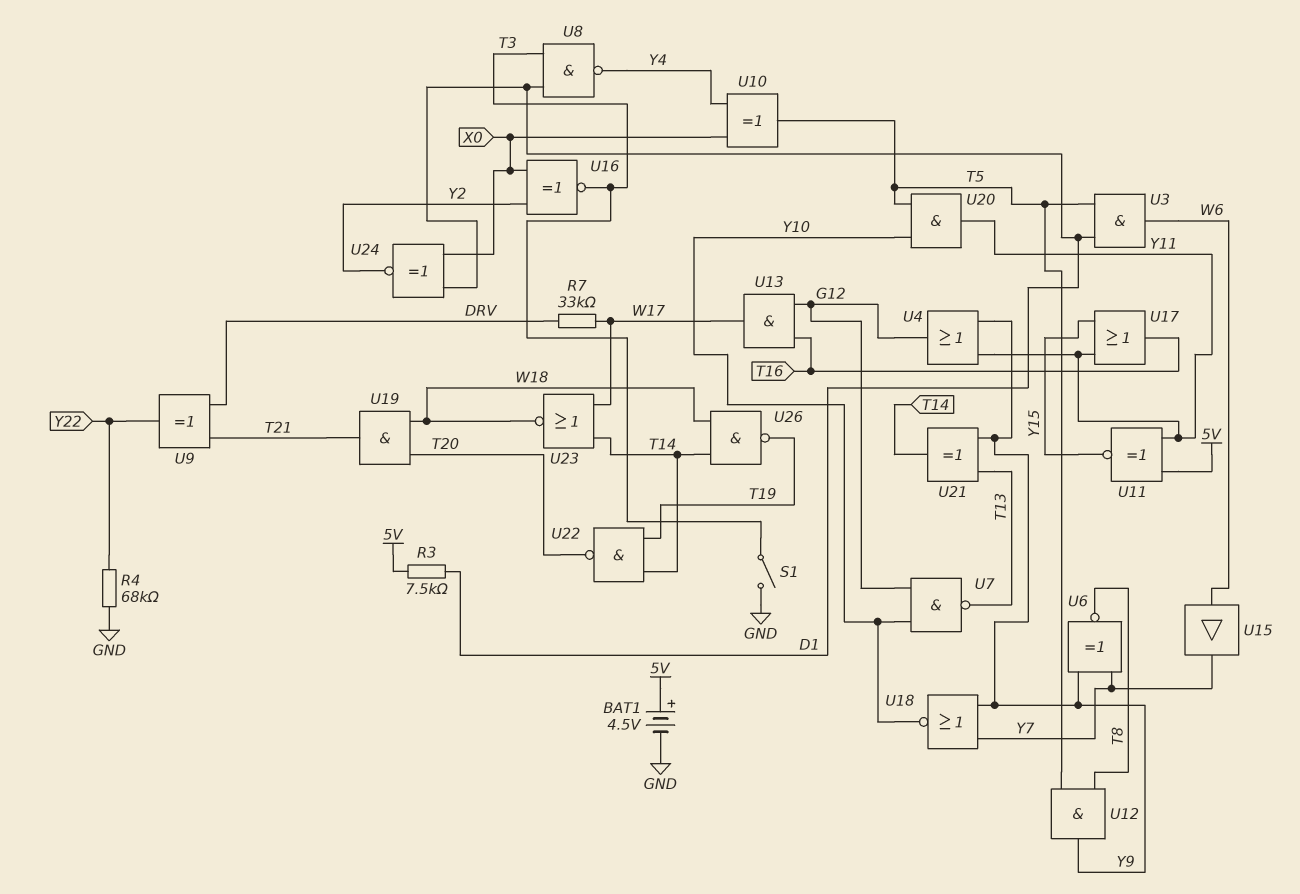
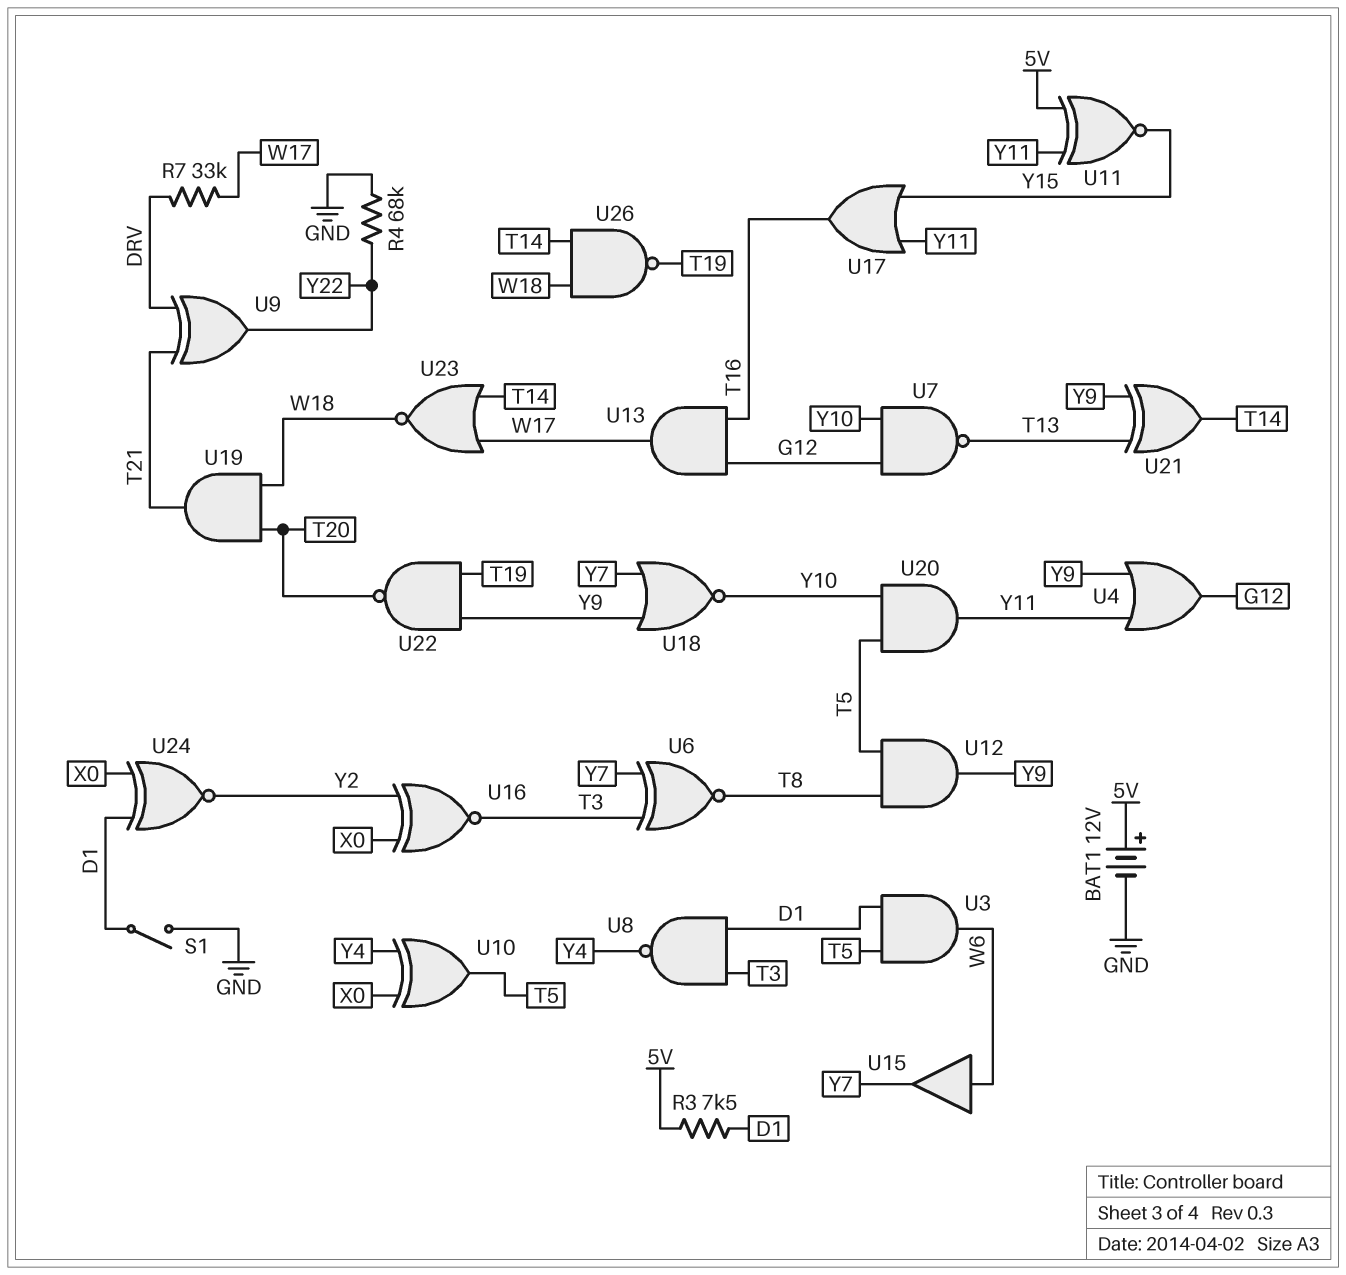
BAT1: 4.5V (plus 5V, minus GND) -> 12V (plus 5V, minus GND)
S1: switch (GND, T3) -> switch (D1, GND)
U6: XNOR (in Y7, in Y9, out T8) -> XNOR (in T3, in Y7, out T8)
U22: NAND (in T14, in T19, out T20) -> NAND (in T19, in Y9, out T20)

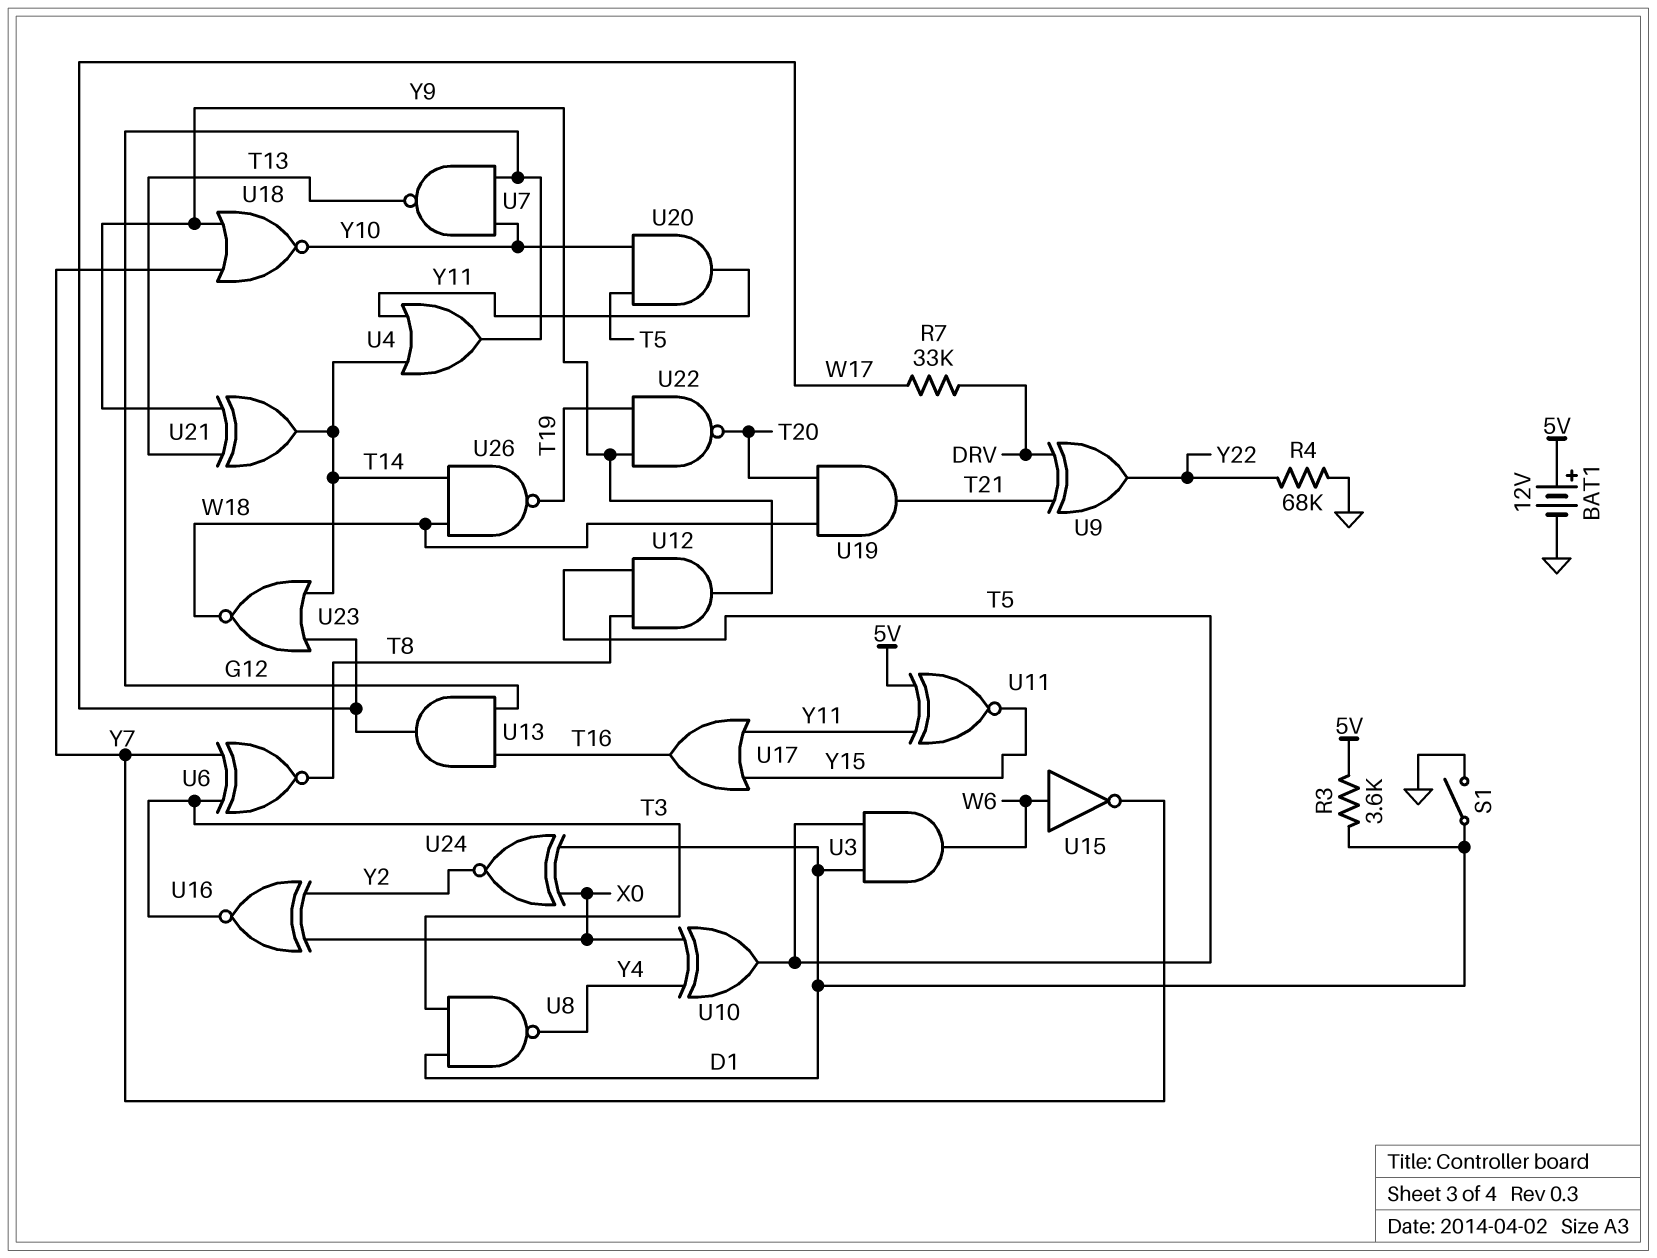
R3: 7.5k (5V, D1) -> 3.6k (5V, D1)
U4: OR (in Y9, in Y11, out G12) -> OR (in T14, in Y11, out G12)
U15: buffer (in W6, out Y7) -> NOT (in W6, out Y7)

